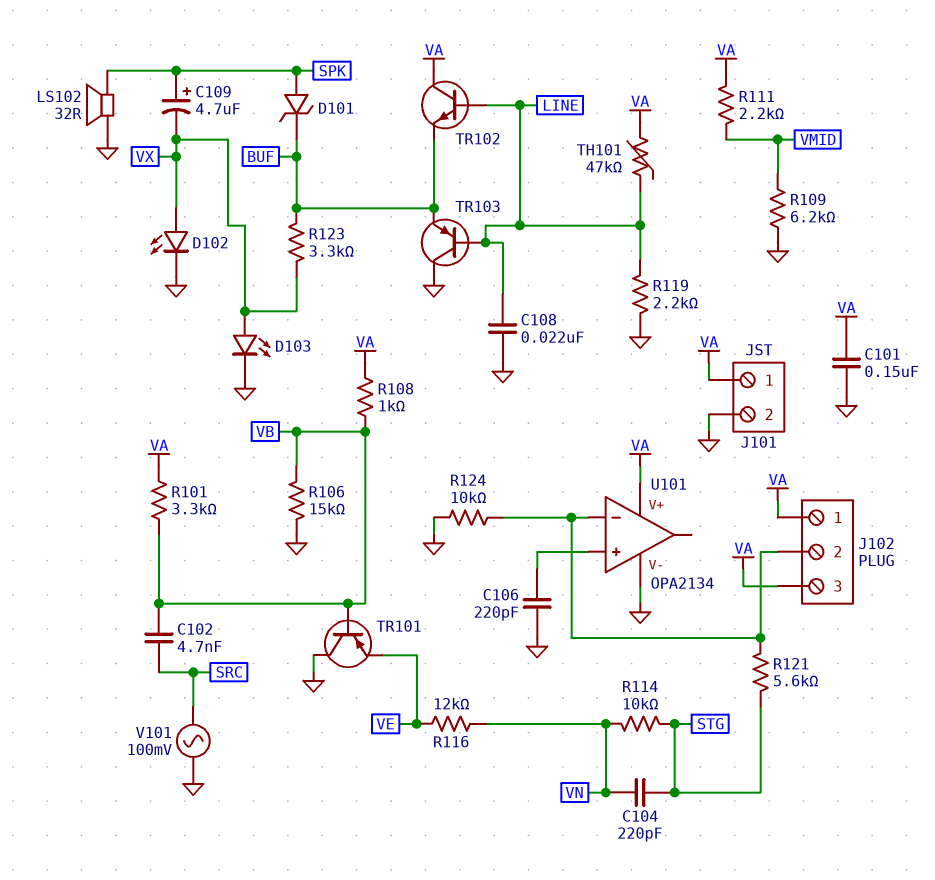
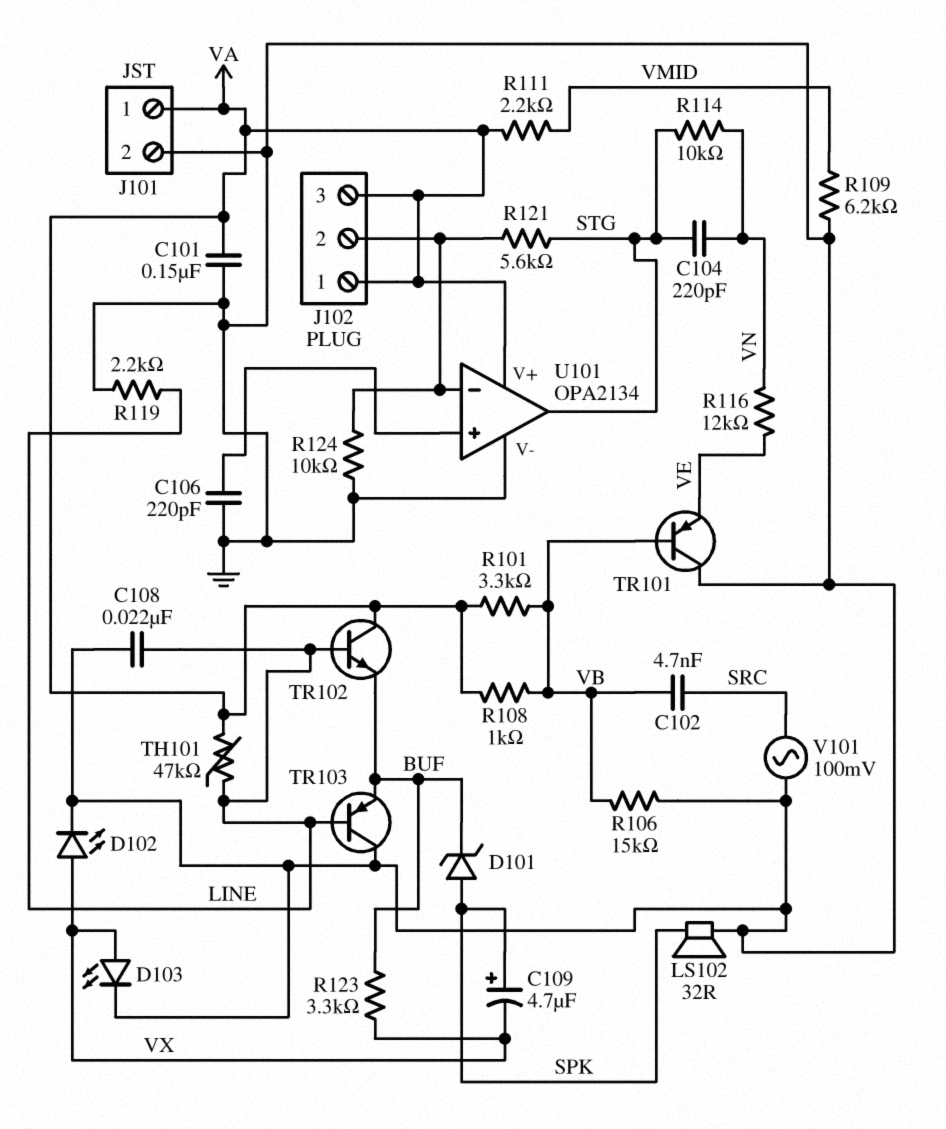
U101 pin out: none -> STG

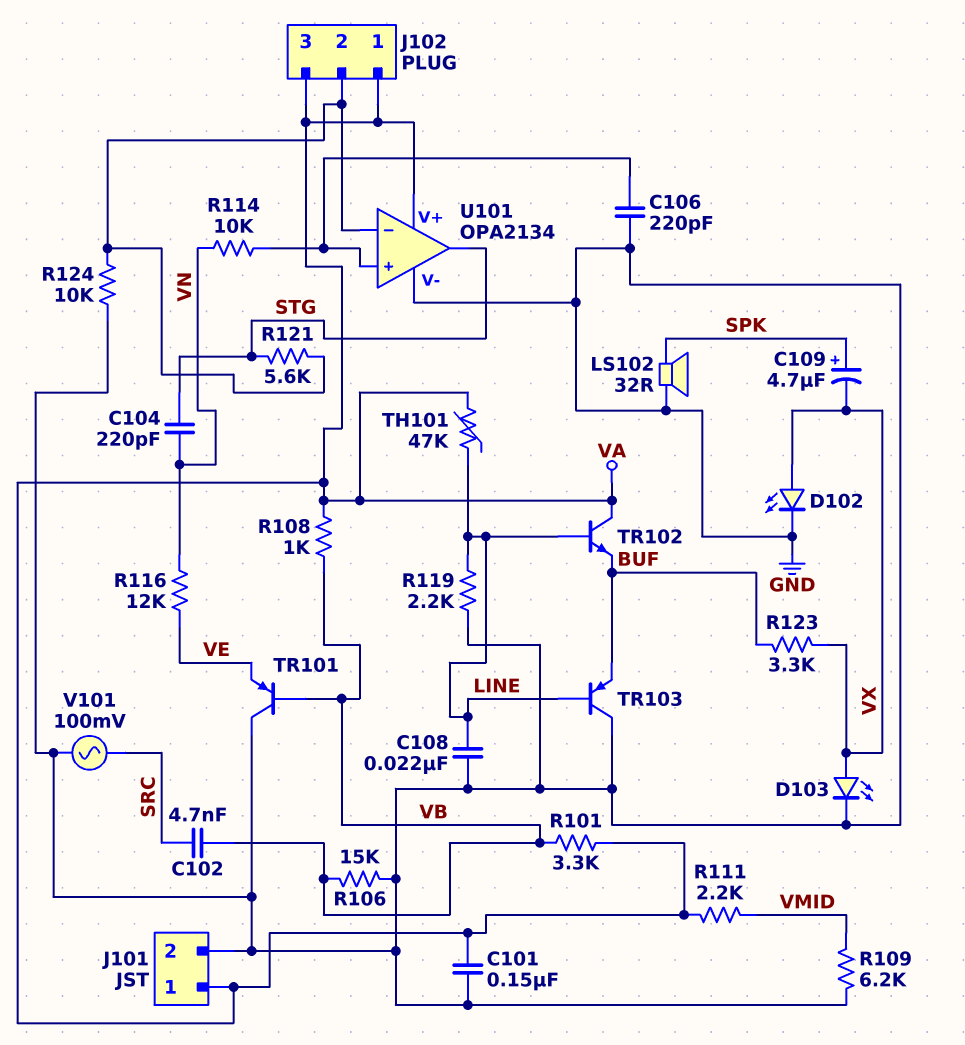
D101: zener (A SPK, K BUF) -> none
R114: 10k (STG, VN) -> 10k (U101/in+, VN)

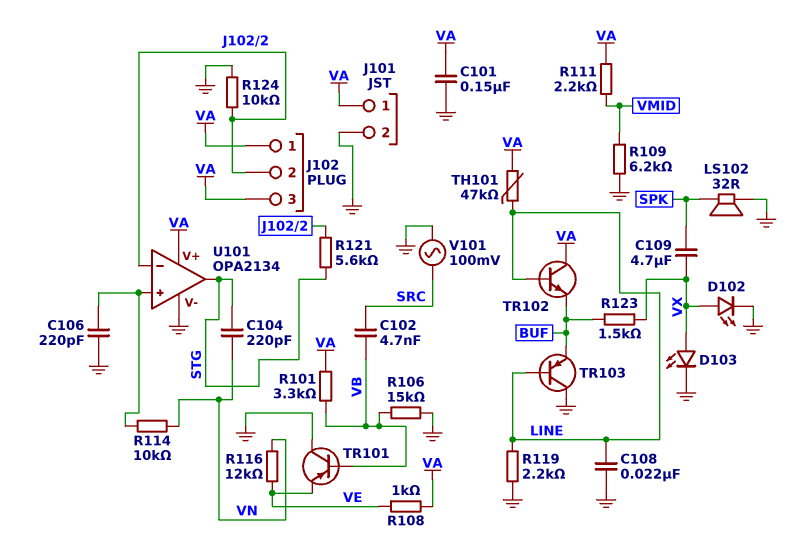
C109: 4.7uF (plus SPK, minus VX) -> 4.7uF (SPK, VX)
R108: 1k (VA, VB) -> 1k (VA, VE)
R123: 3.3k (BUF, VX) -> 1.5k (BUF, VX)

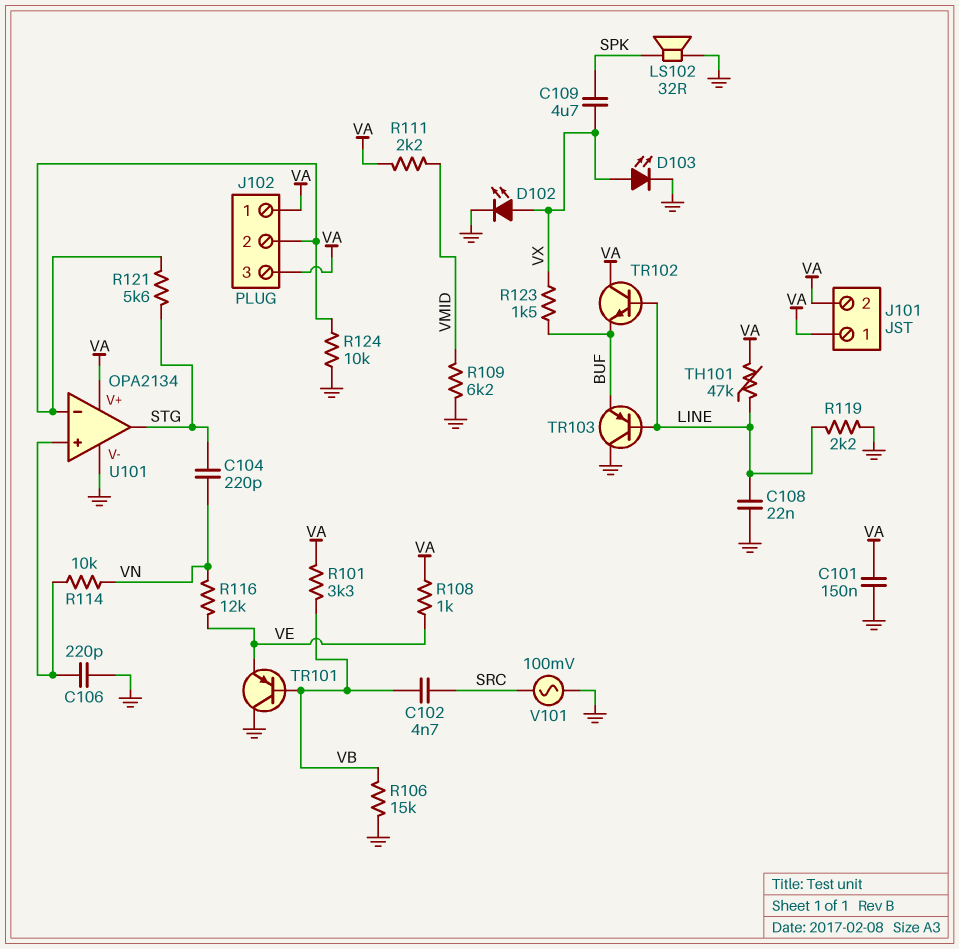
J101 pin 2: GND -> VA

